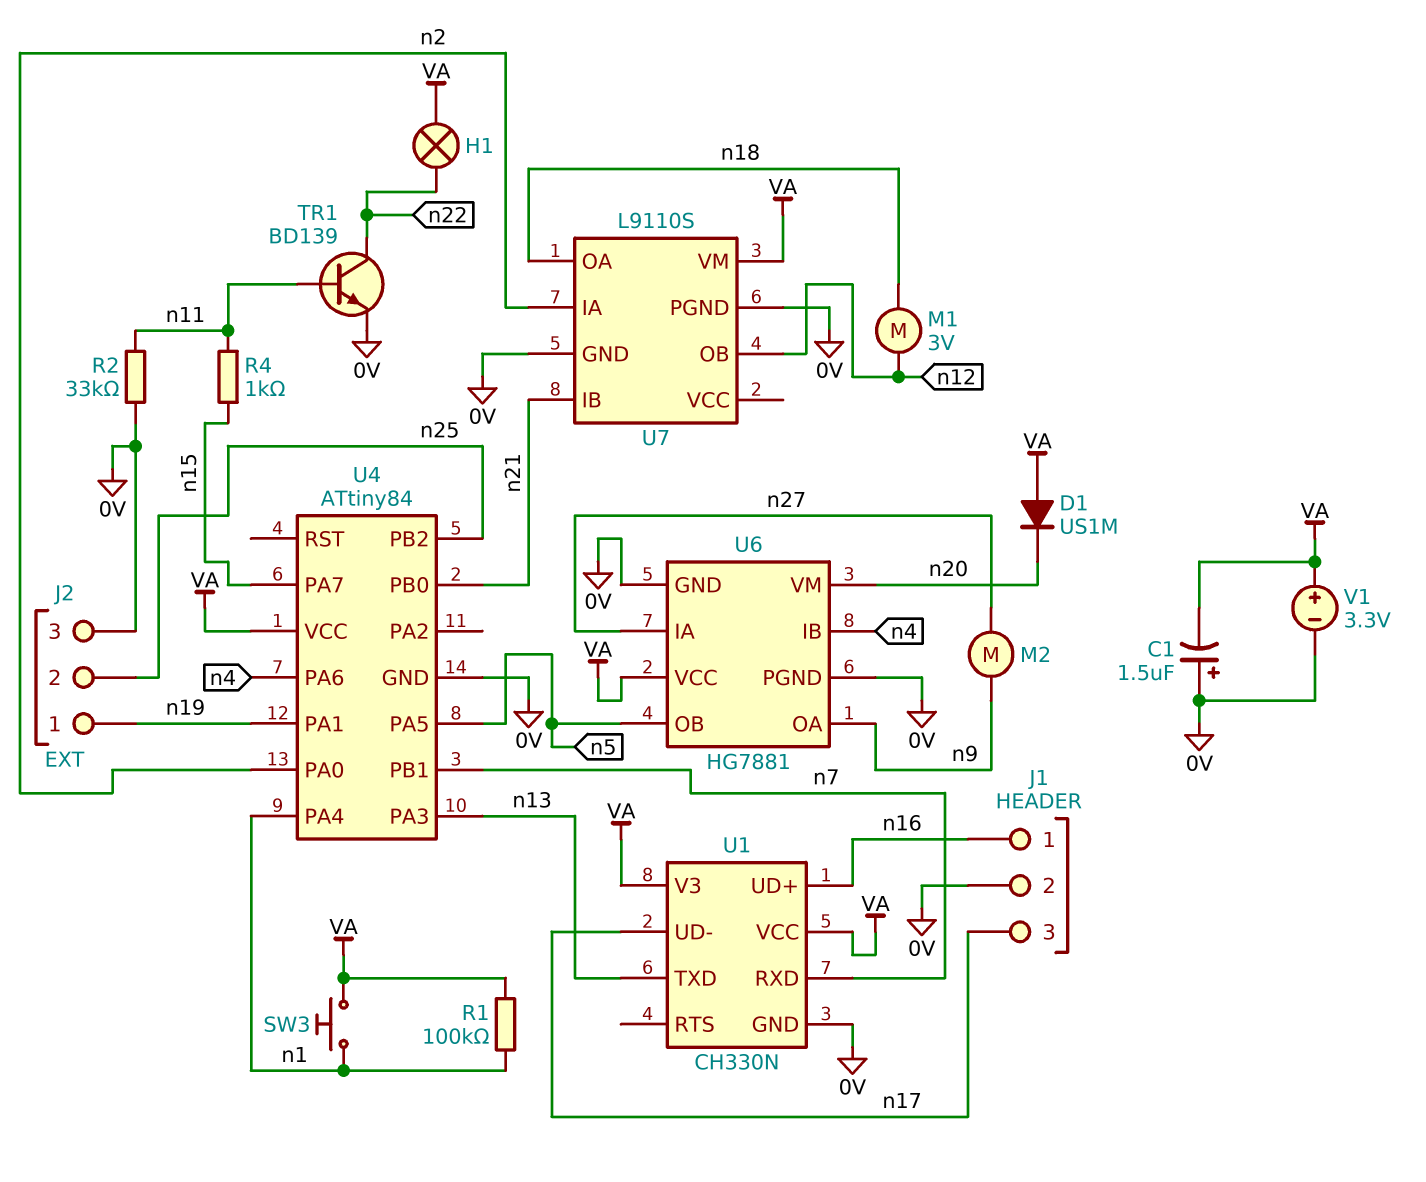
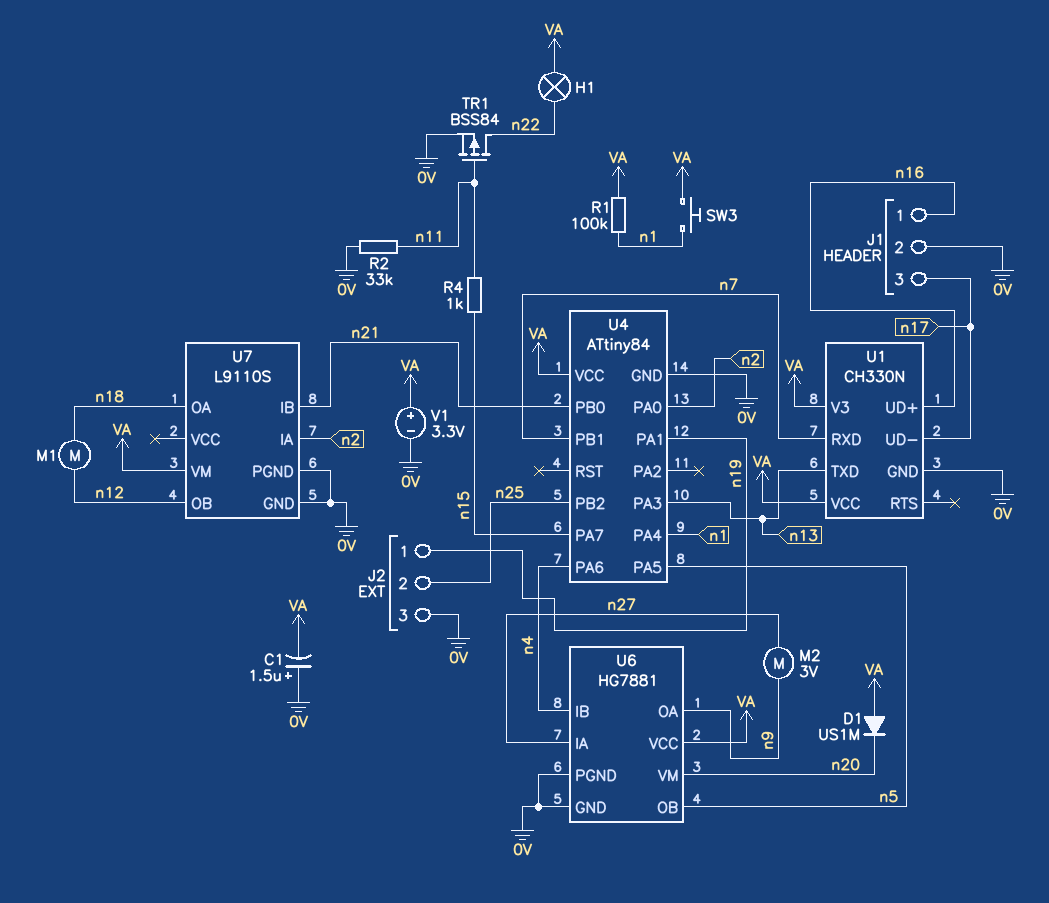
M1: motor 3V (n12, n18) -> motor (n12, n18)
M2: motor (n9, n27) -> motor 3V (n9, n27)
TR1: NPN BD139 (B n11, C n22, E 0V) -> PMOS BSS84 (G n11, D n22, S 0V)

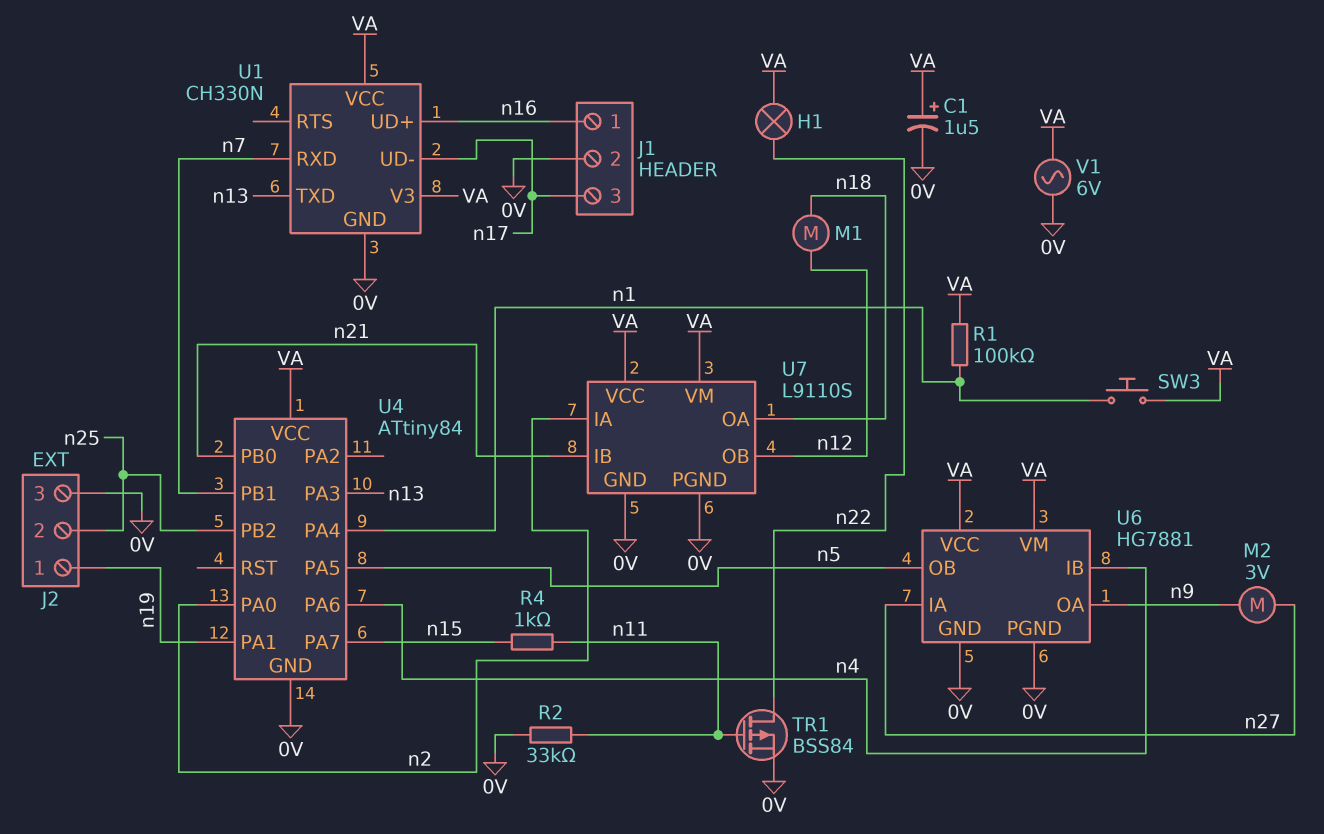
C1: 1.5uF (plus 0V, minus VA) -> 1.5uF (plus VA, minus 0V)
D1: diode US1M (A VA, K n20) -> none
U6 pin VM: n20 -> VA
U7 pin VCC: none -> VA
V1: 3.3V (plus VA, minus 0V) -> AC 6V (0V, VA)

